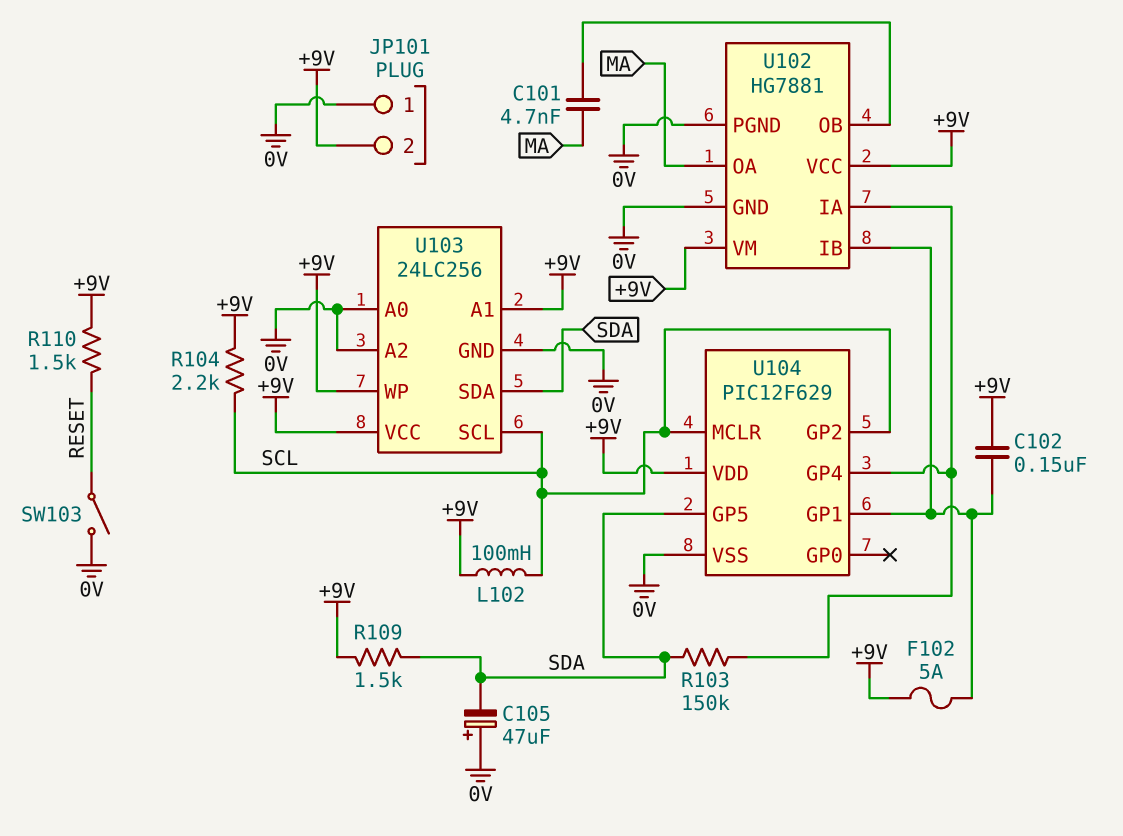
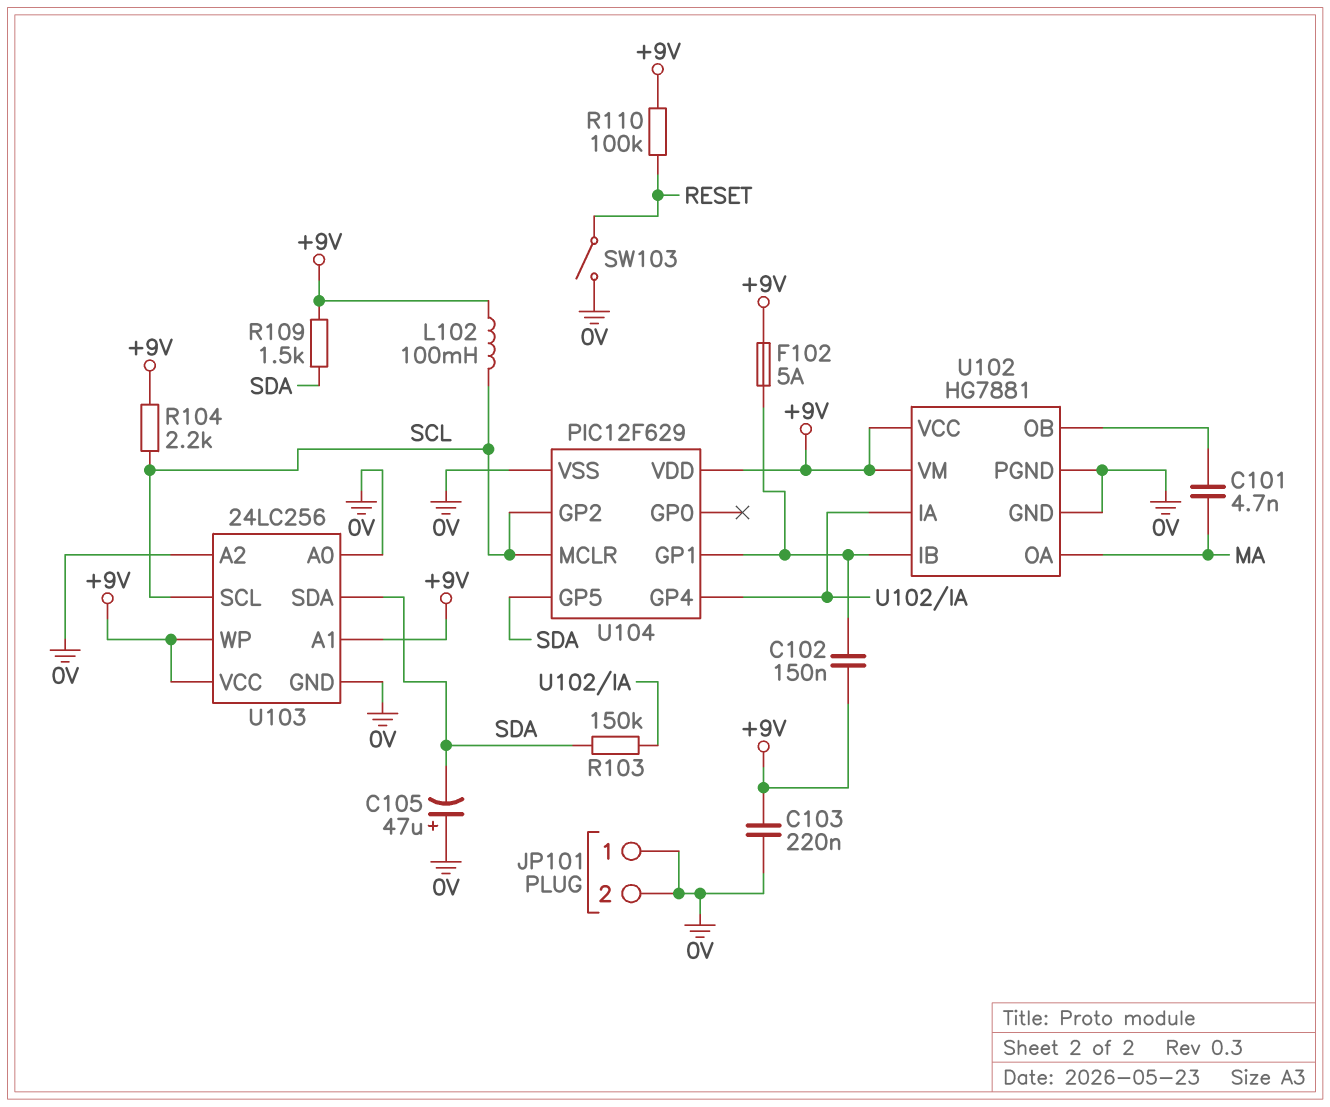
C103: none -> 220nF (+9V, 0V)
JP101 pin 2: +9V -> 0V
R110: 1.5k (+9V, RESET) -> 100k (+9V, RESET)

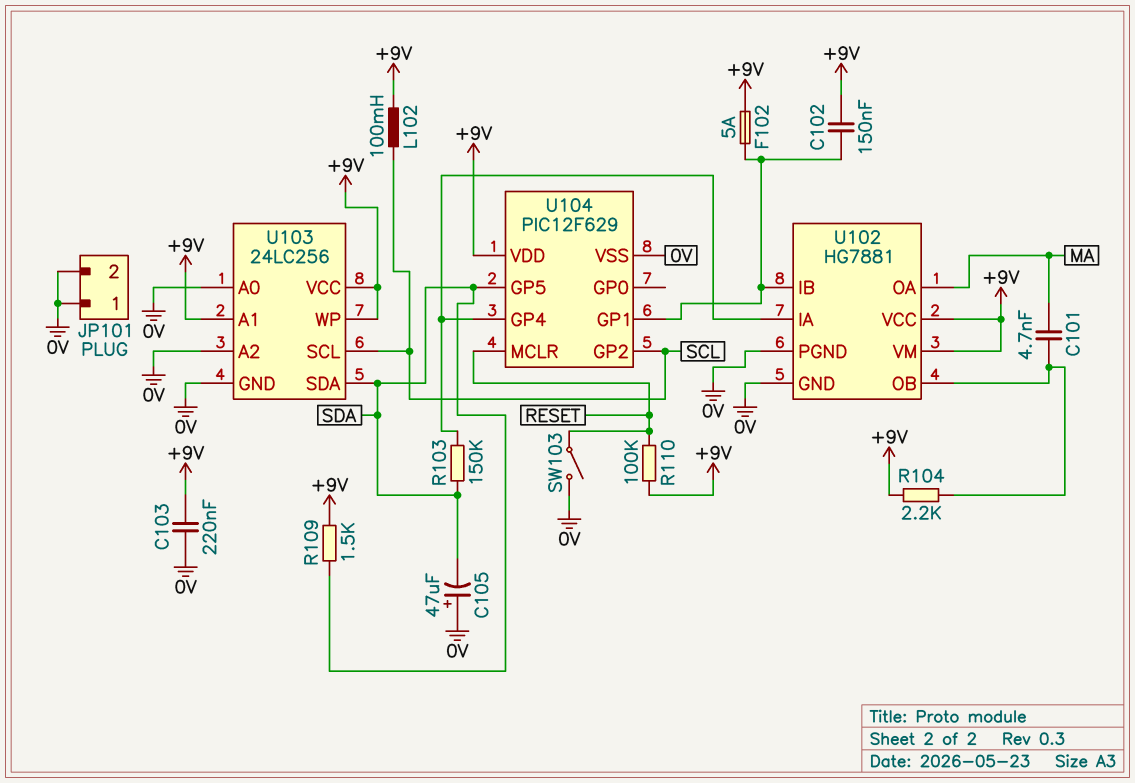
R104: 2.2k (+9V, SCL) -> 2.2k (+9V, U102/OB)
U104 pin MCLR: SCL -> RESET

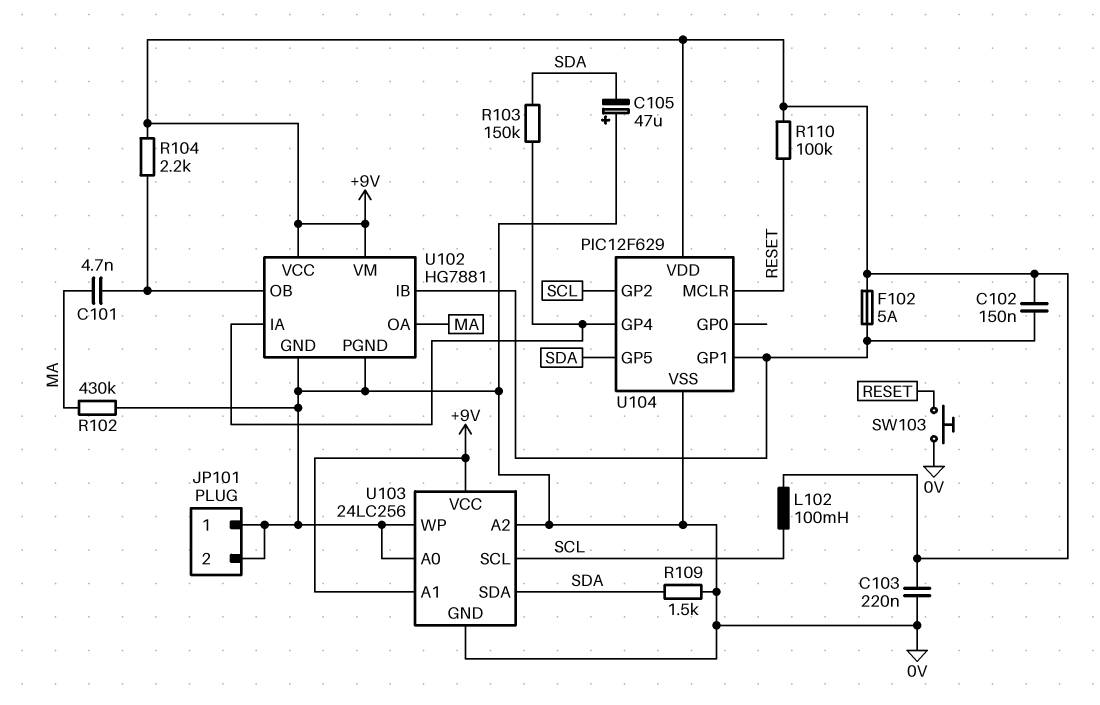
R102: none -> 430k (0V, MA)
R109: 1.5k (+9V, SDA) -> 1.5k (0V, SDA)
SW103: switch (0V, RESET) -> button (0V, RESET)
U103 pin WP: +9V -> 0V

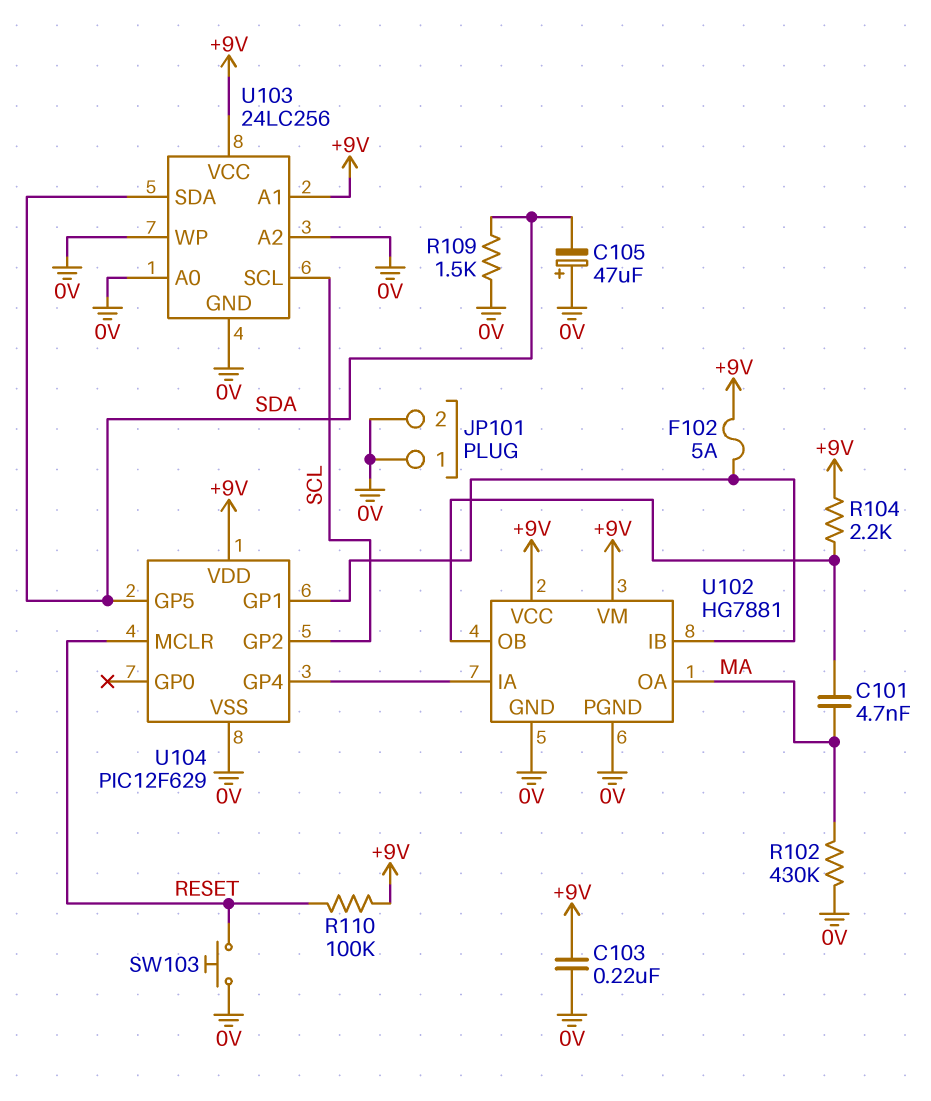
C102: 150nF (+9V, U102/IB) -> none
L102: 100mH (+9V, SCL) -> none
R103: 150k (SDA, U102/IA) -> none

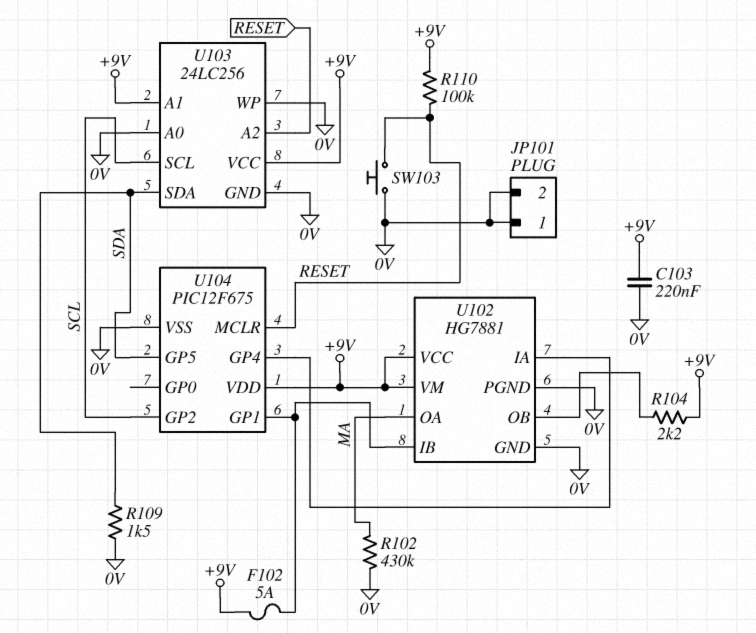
C101: 4.7nF (MA, U102/OB) -> none
C105: 47uF (plus 0V, minus SDA) -> none
U103 pin A2: 0V -> RESET
U104: PIC12F629 -> PIC12F675

